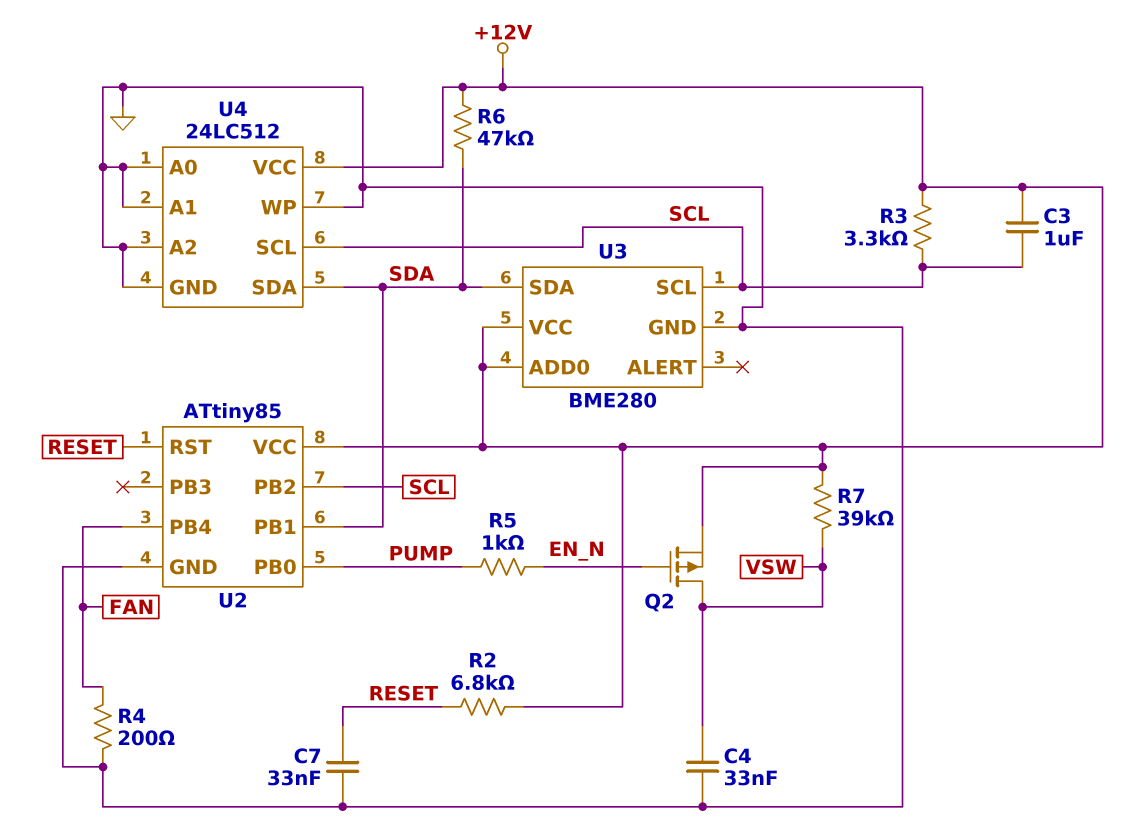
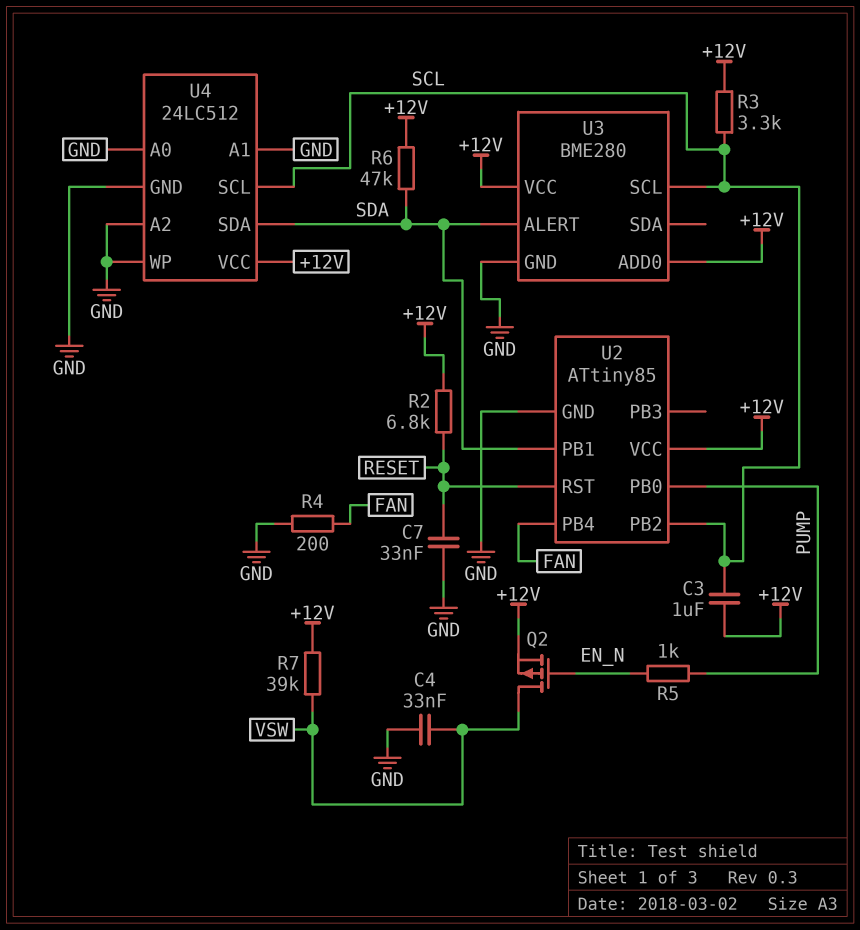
U3 pin ALERT: none -> SDA
U3 pin SDA: SDA -> none

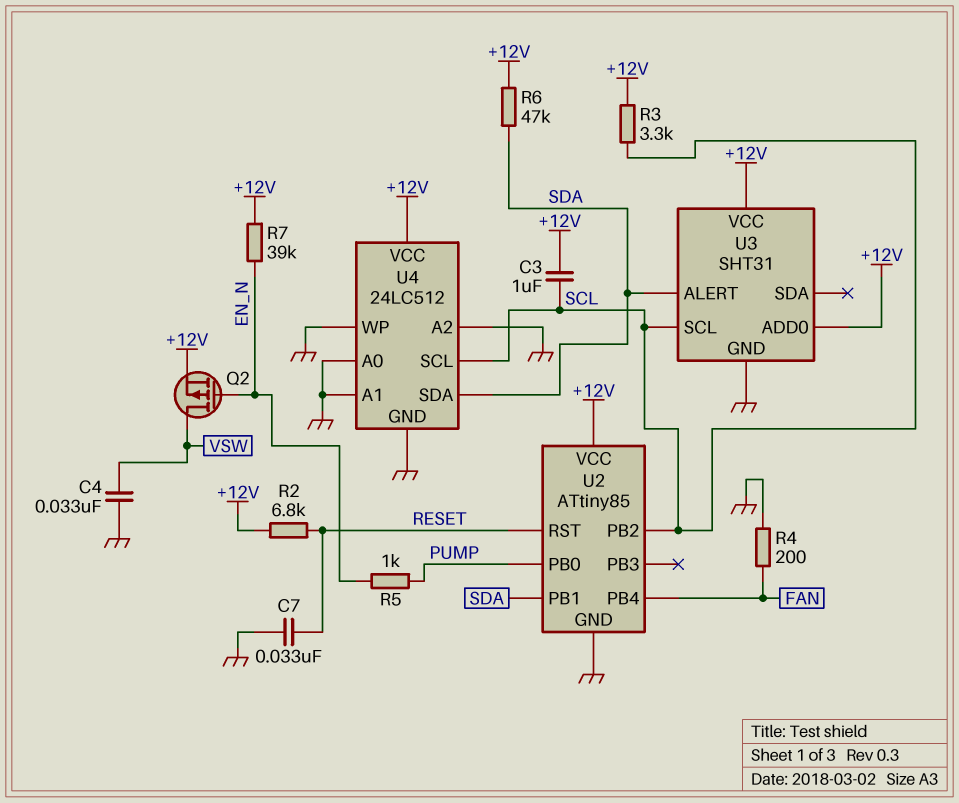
R7: 39k (+12V, VSW) -> 39k (+12V, EN_N)
U3: BME280 -> SHT31

